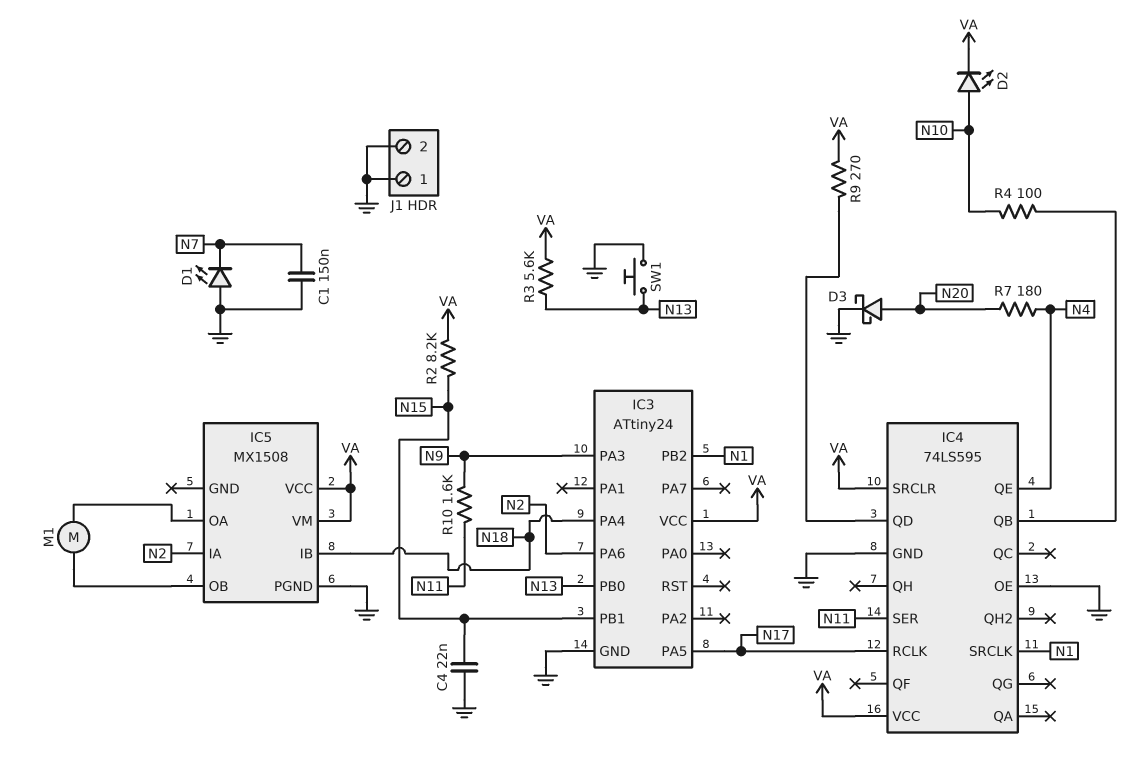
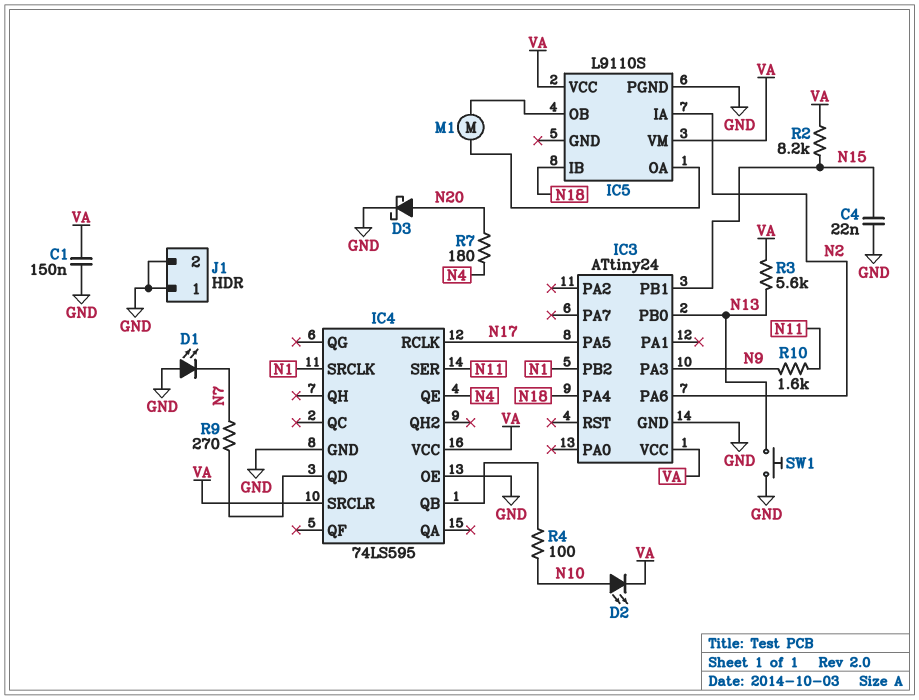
C1: 150nF (GND, N7) -> 150nF (GND, VA)
IC5: MX1508 -> L9110S
R9: 270 (IC4/QD, VA) -> 270 (IC4/QD, N7)

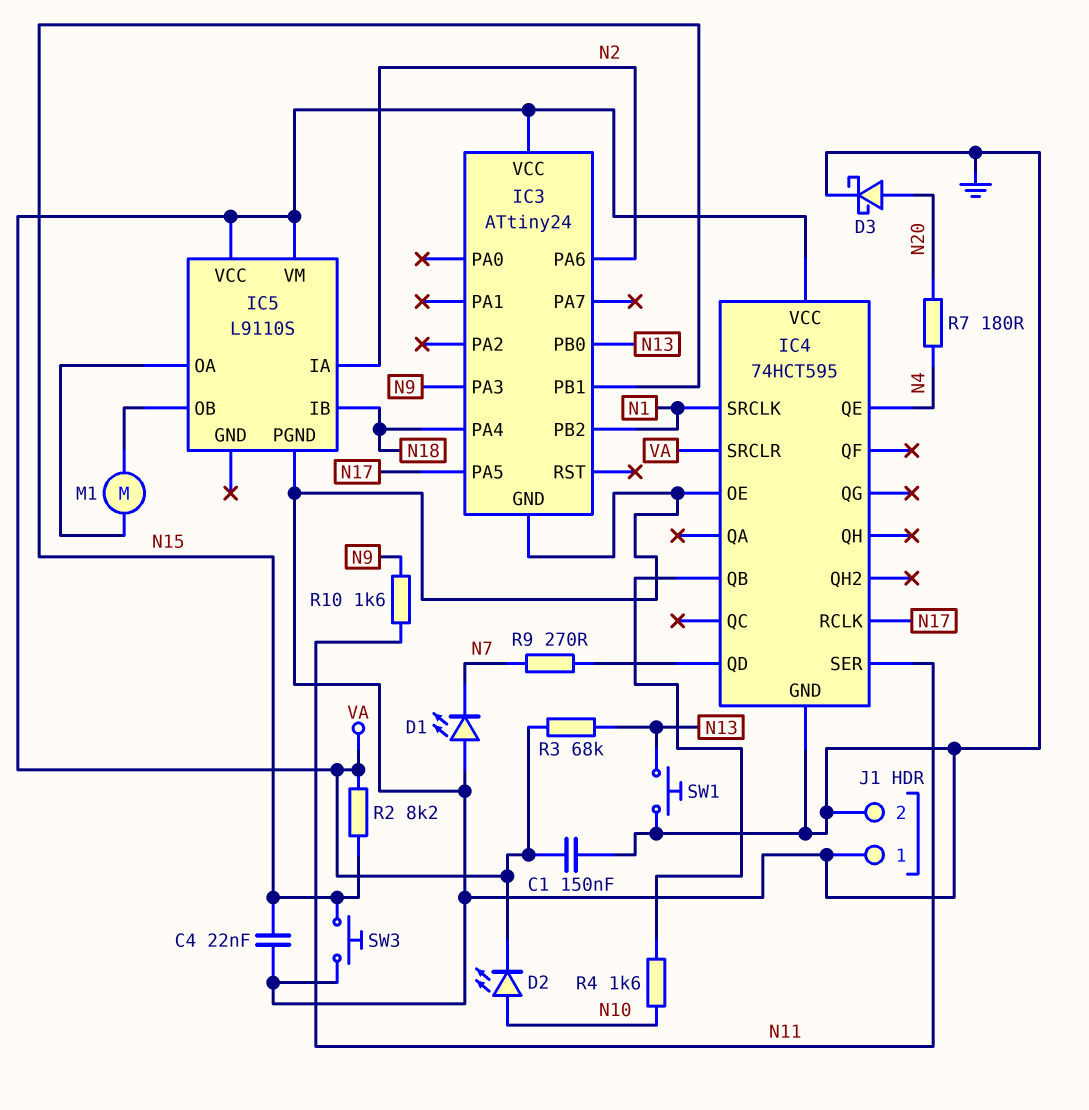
IC4: 74LS595 -> 74HCT595
R3: 5.6k (N13, VA) -> 68k (N13, VA)
R4: 100 (IC4/QB, N10) -> 1.6k (IC4/QB, N10)
SW3: none -> button (GND, N15)

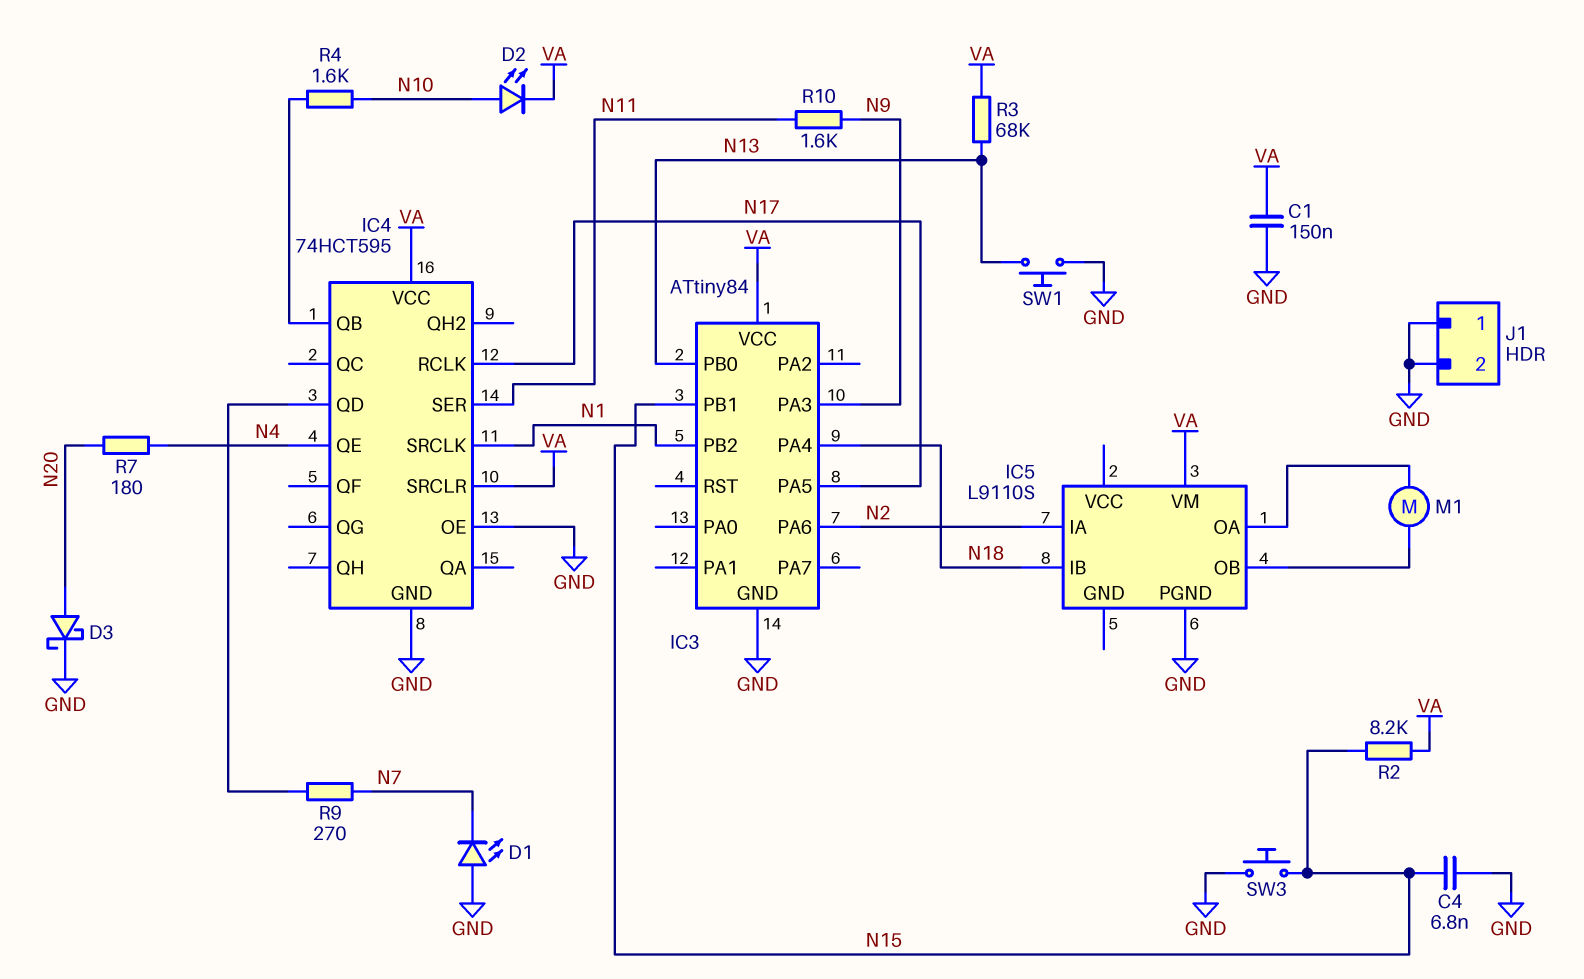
C4: 22nF (GND, N15) -> 6.8nF (GND, N15)
IC3: ATtiny24 -> ATtiny84
IC5 pin VCC: VA -> none

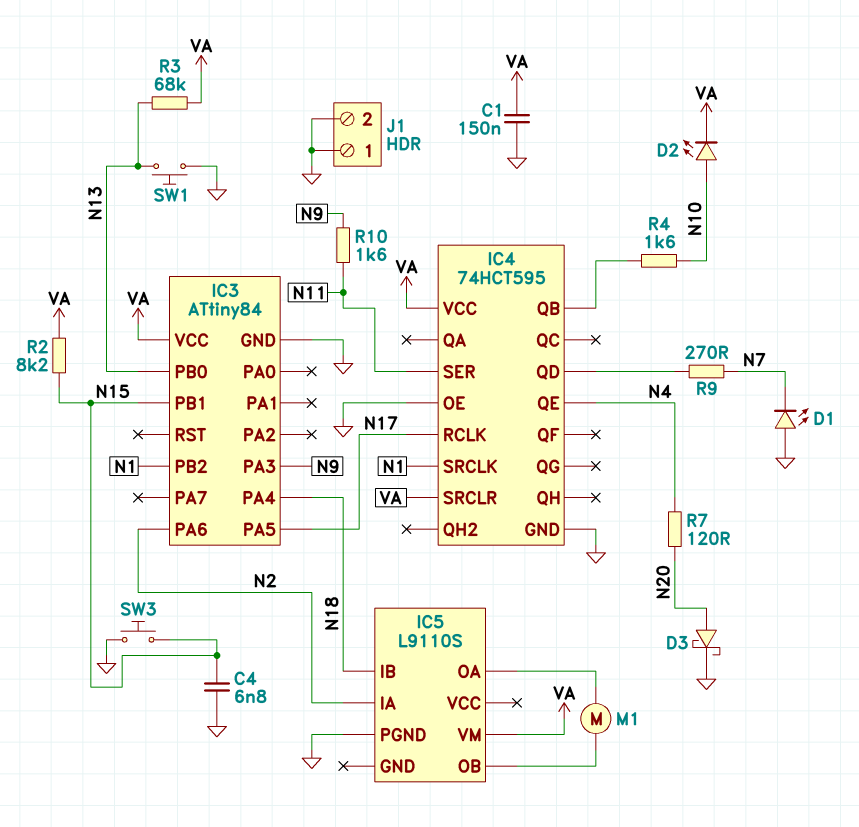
R7: 180 (N4, N20) -> 120 (N4, N20)

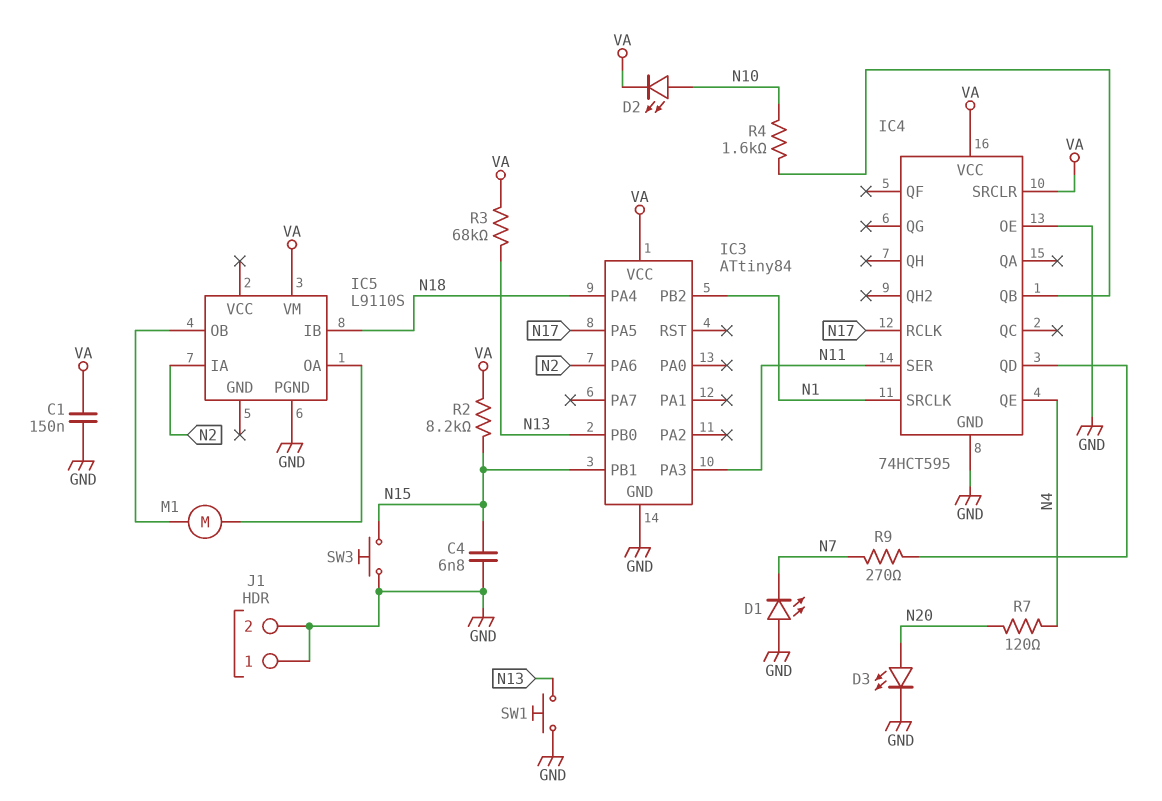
D3: schottky (A N20, K GND) -> LED (A N20, K GND)
IC3 pin PA3: N9 -> N11
R10: 1.6k (N9, N11) -> none

